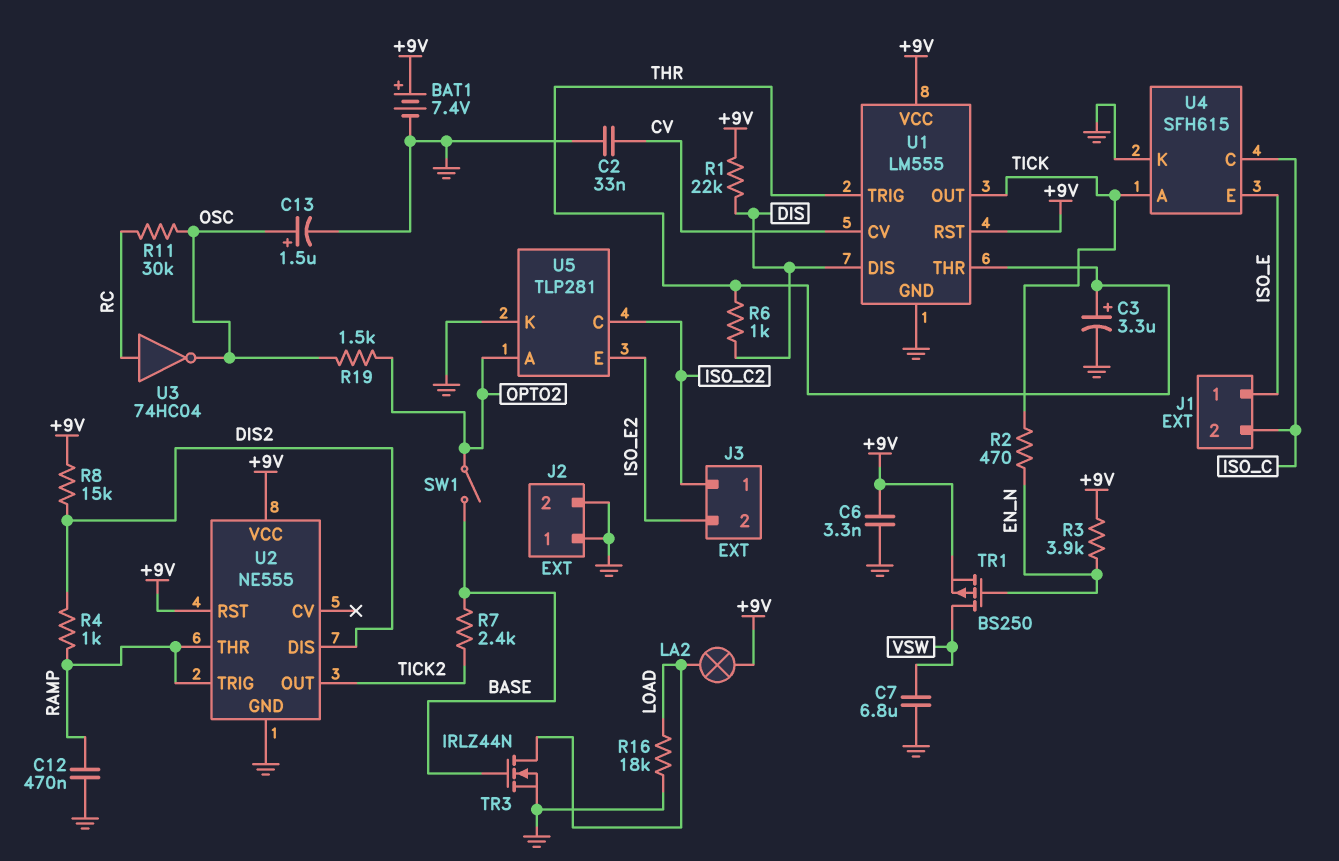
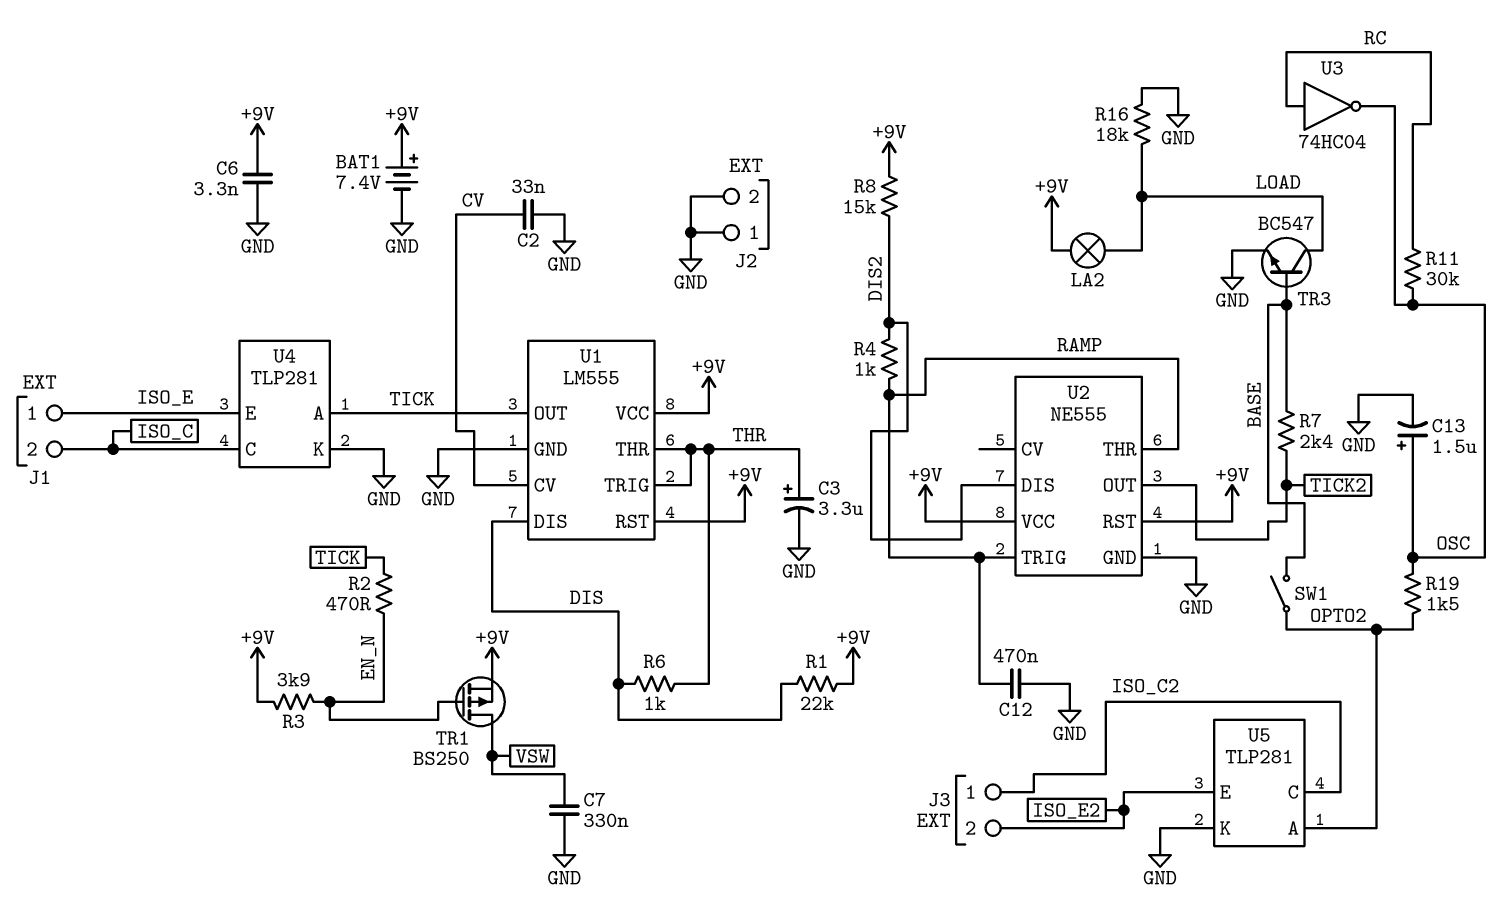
C7: 6.8uF (GND, VSW) -> 330nF (GND, VSW)
TR3: NMOS IRLZ44N (G BASE, D LOAD, S GND) -> NPN BC547 (B BASE, C LOAD, E GND)
U4: SFH615 -> TLP281

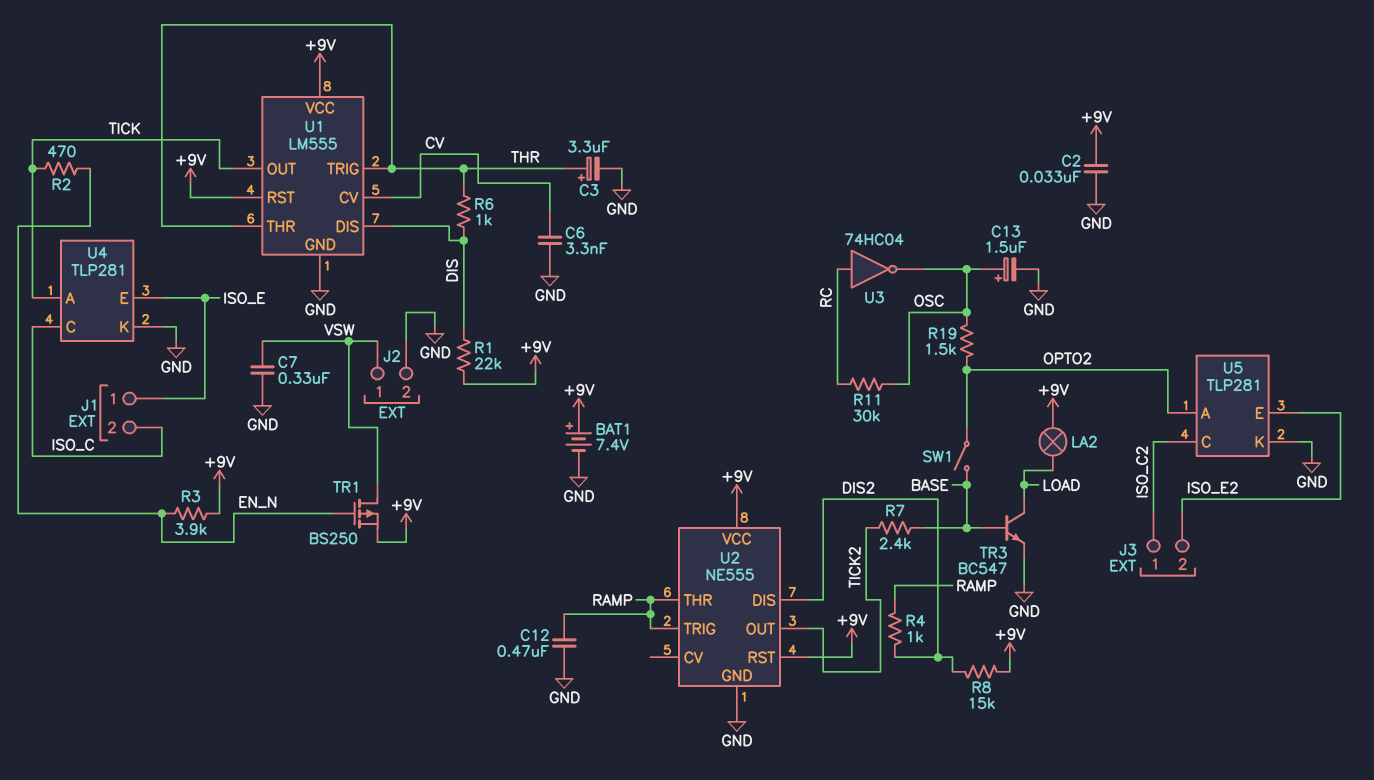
C2: 33nF (CV, GND) -> 33nF (+9V, GND)
C6: 3.3nF (+9V, GND) -> 3.3nF (CV, GND)
J2 pin 1: GND -> VSW
R16: 18k (GND, LOAD) -> none

